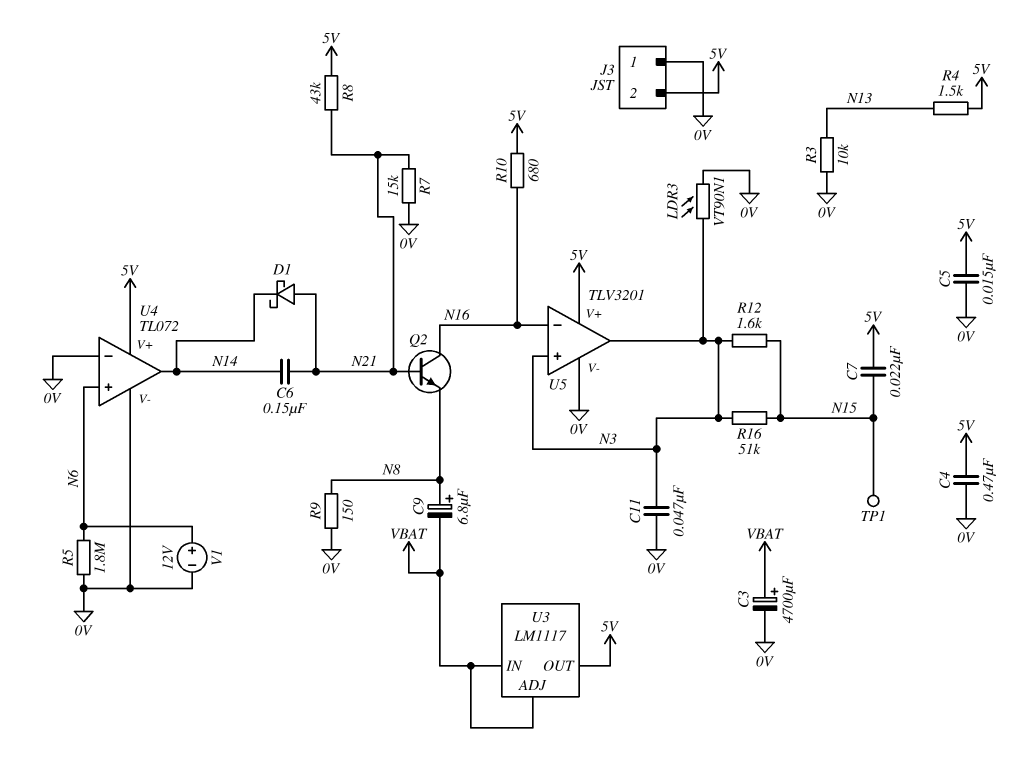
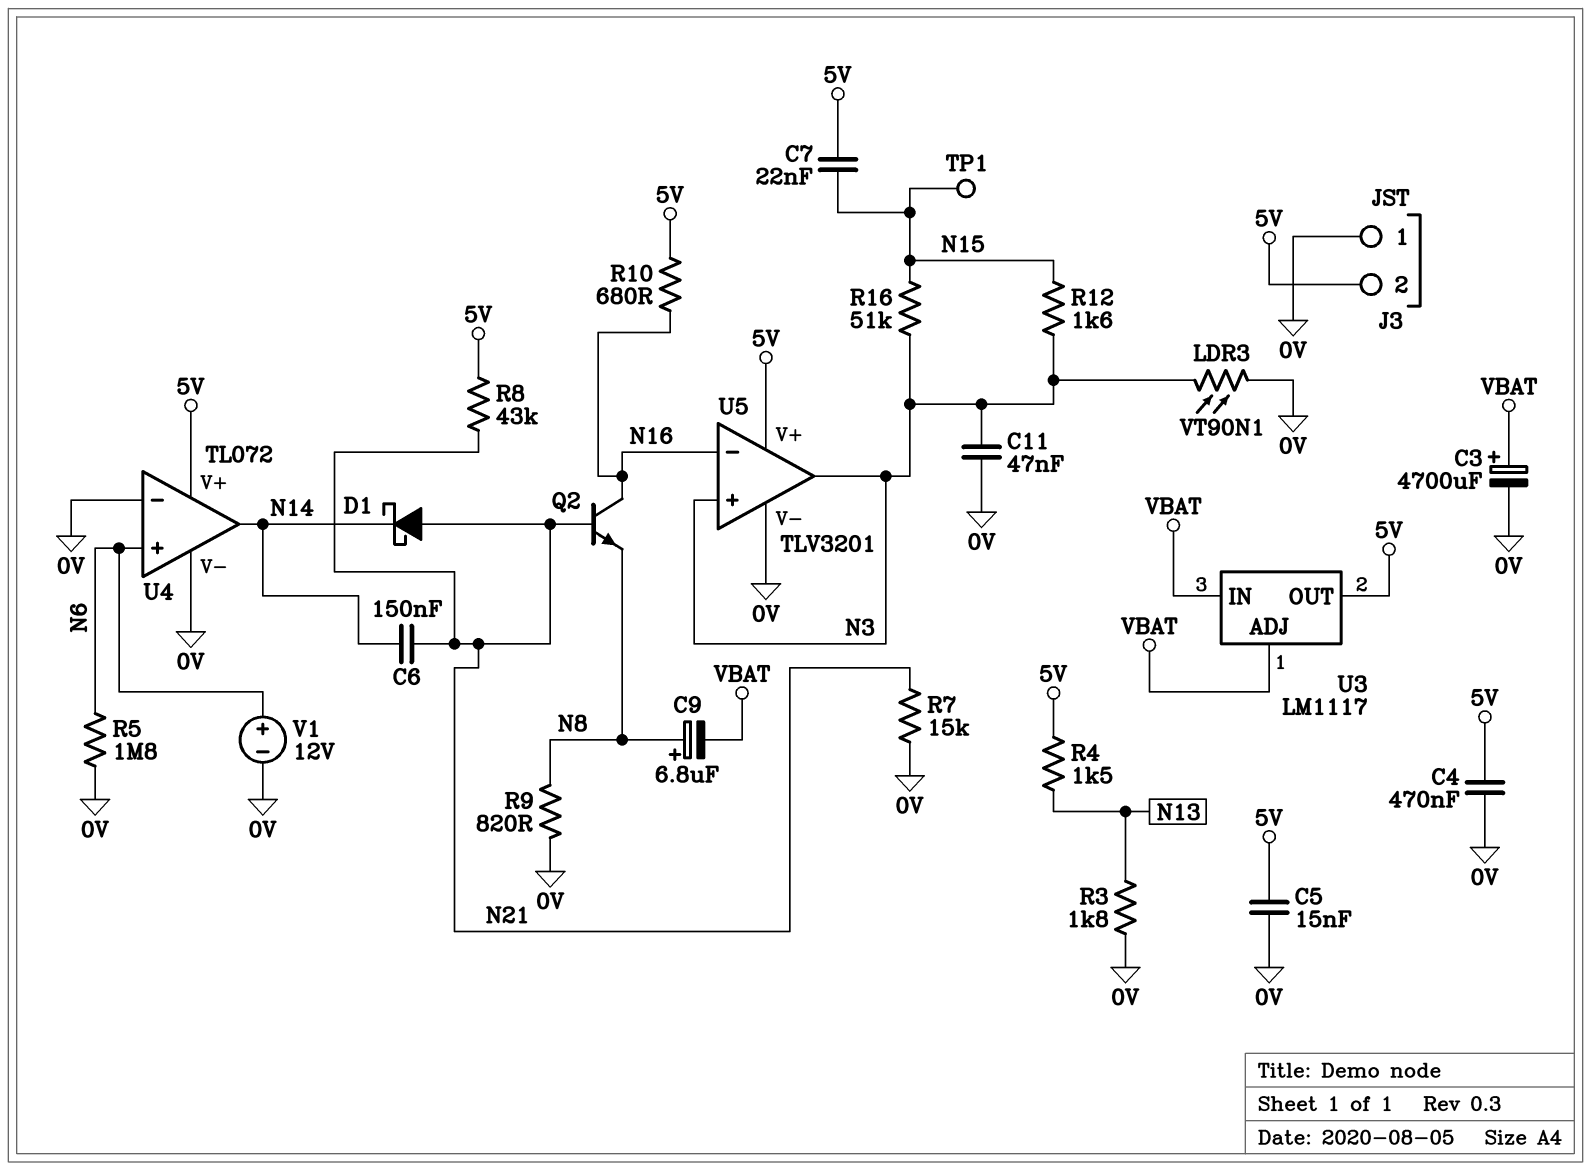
R3: 10k (0V, N13) -> 1.8k (0V, N13)
R9: 150 (0V, N8) -> 820 (0V, N8)

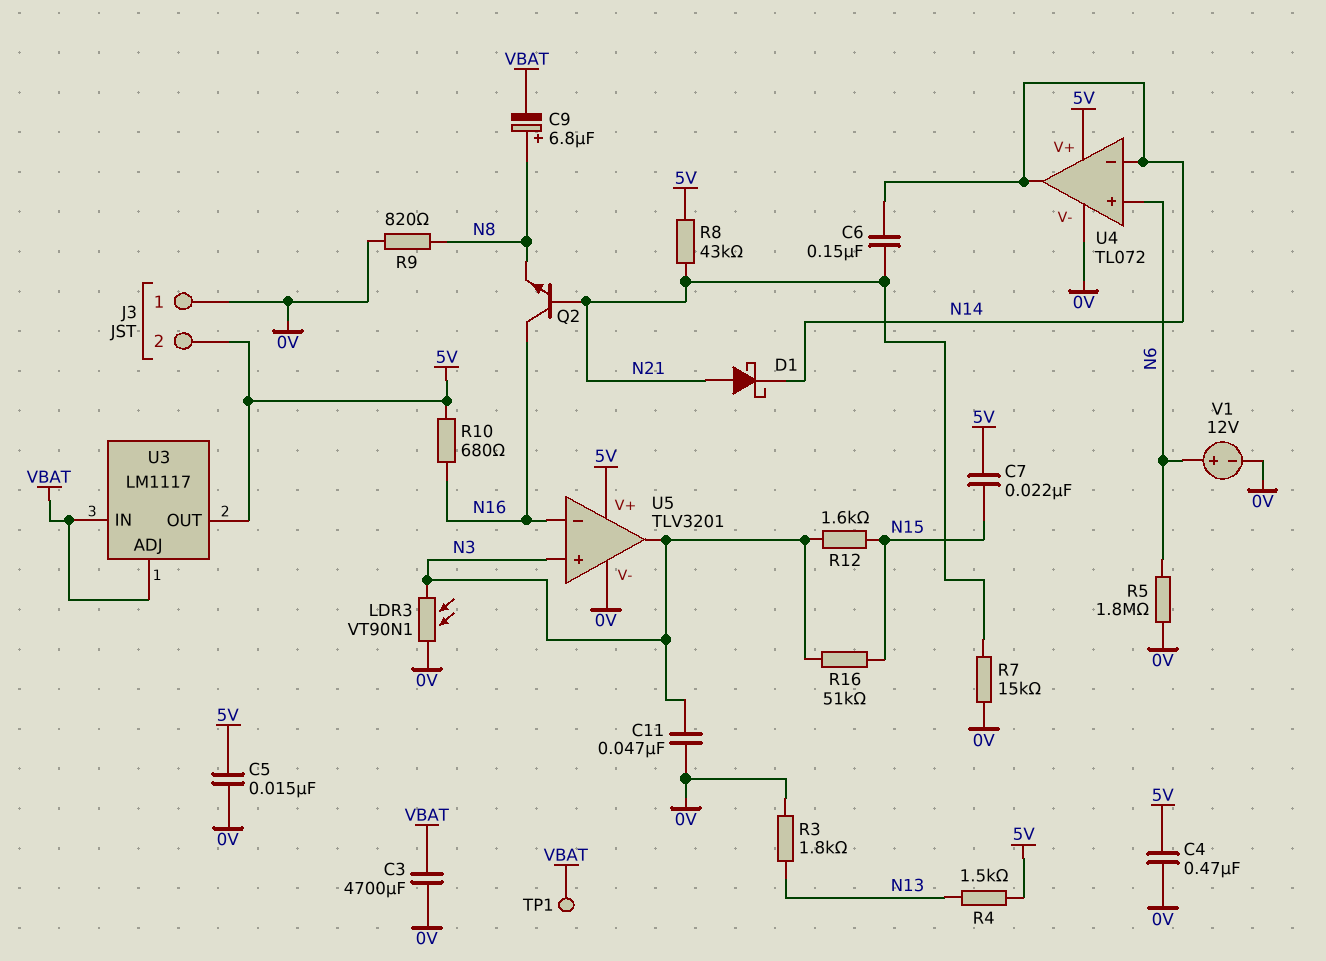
C3: 4700uF (plus VBAT, minus 0V) -> 4700uF (0V, VBAT)
TP1: test point (N15) -> test point (VBAT)
U4 pin in-: 0V -> N14

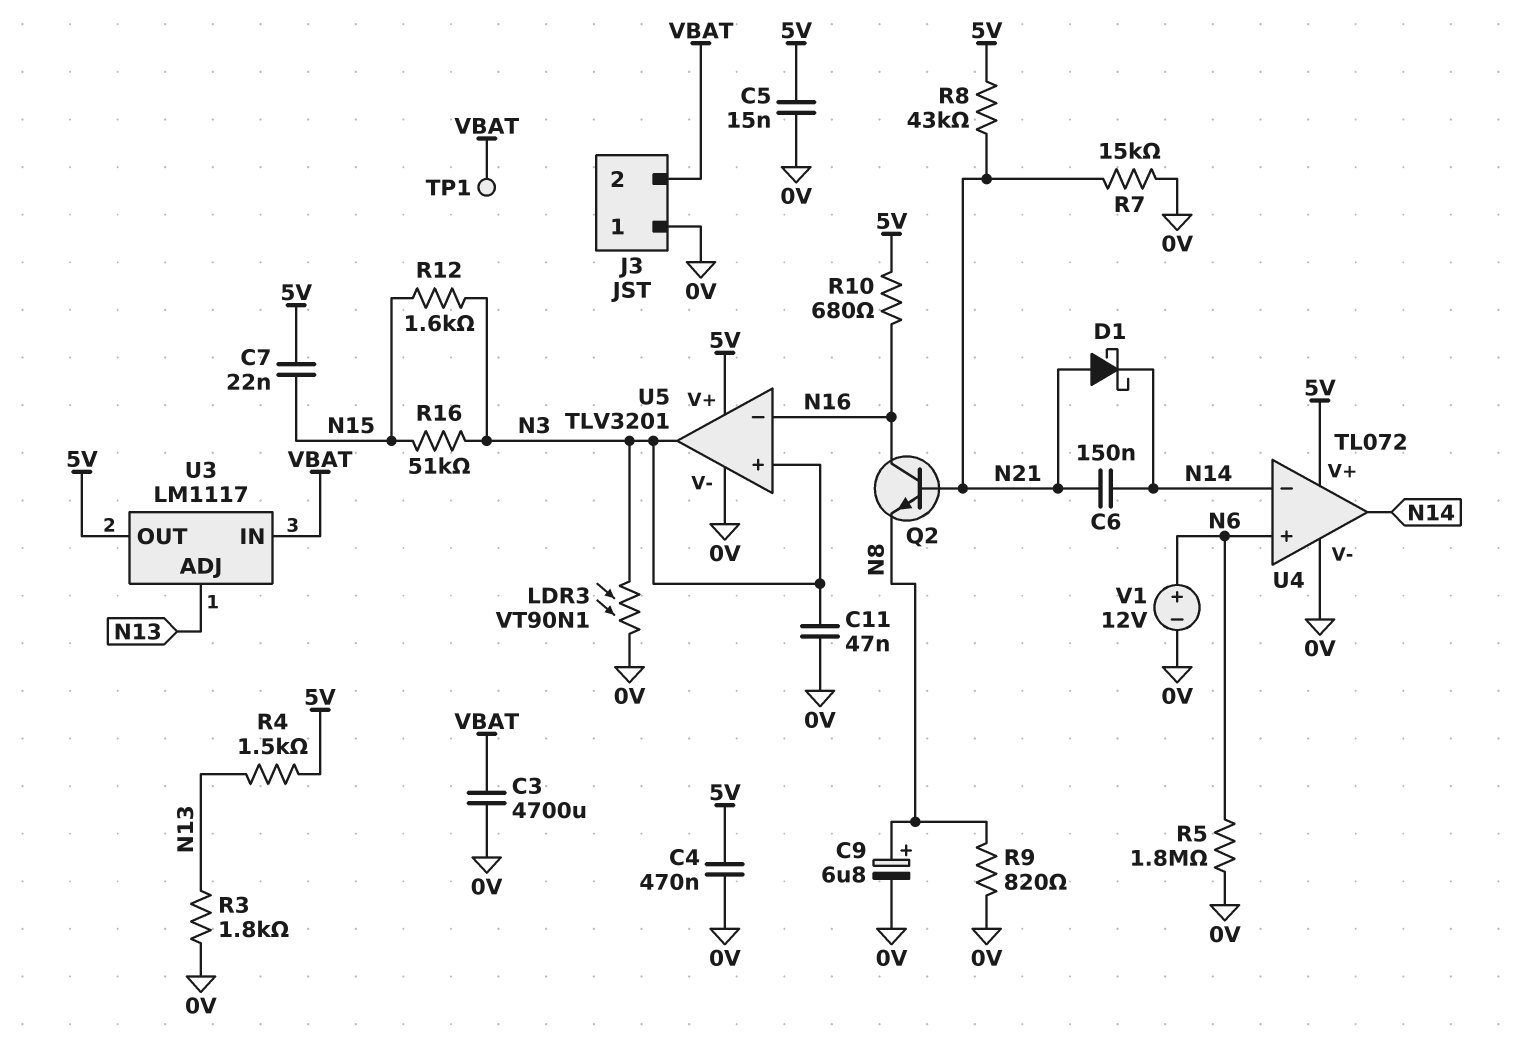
C9: 6.8uF (plus N8, minus VBAT) -> 6.8uF (plus N8, minus 0V)
J3 pin 2: 5V -> VBAT
U3 pin ADJ: VBAT -> N13

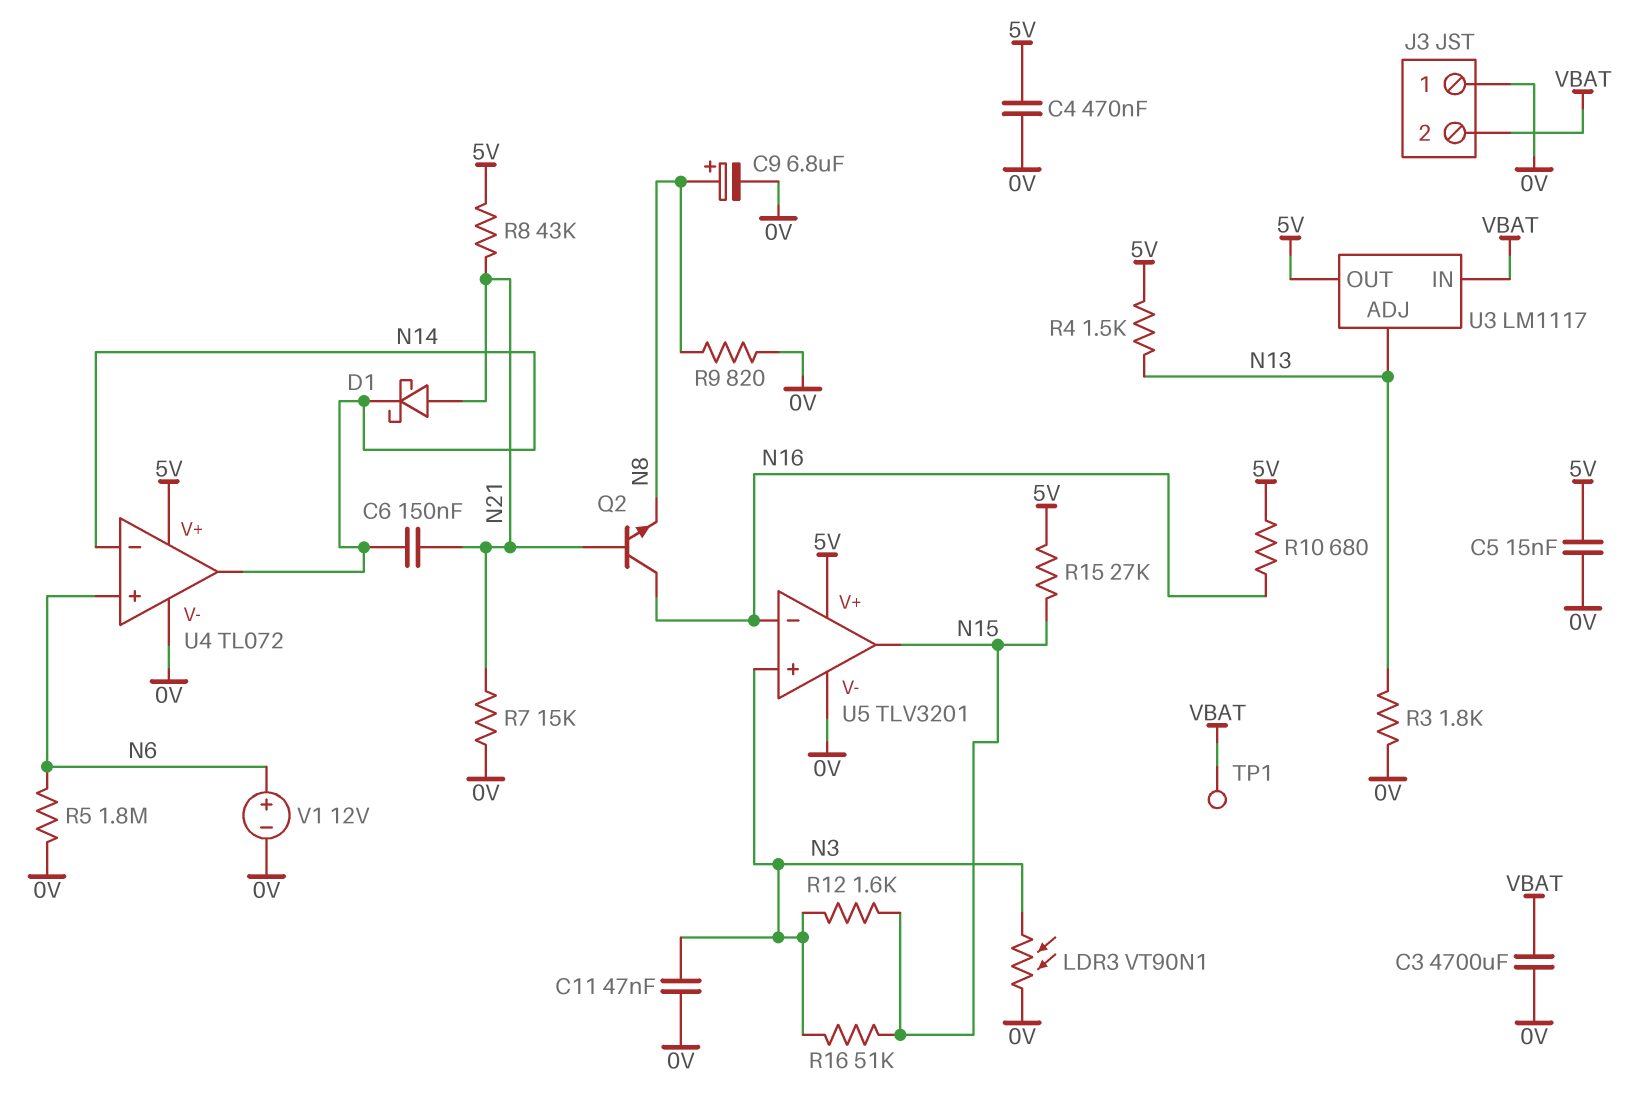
C7: 22nF (5V, N15) -> none
R15: none -> 27k (5V, N15)
U5 pin out: N3 -> N15

